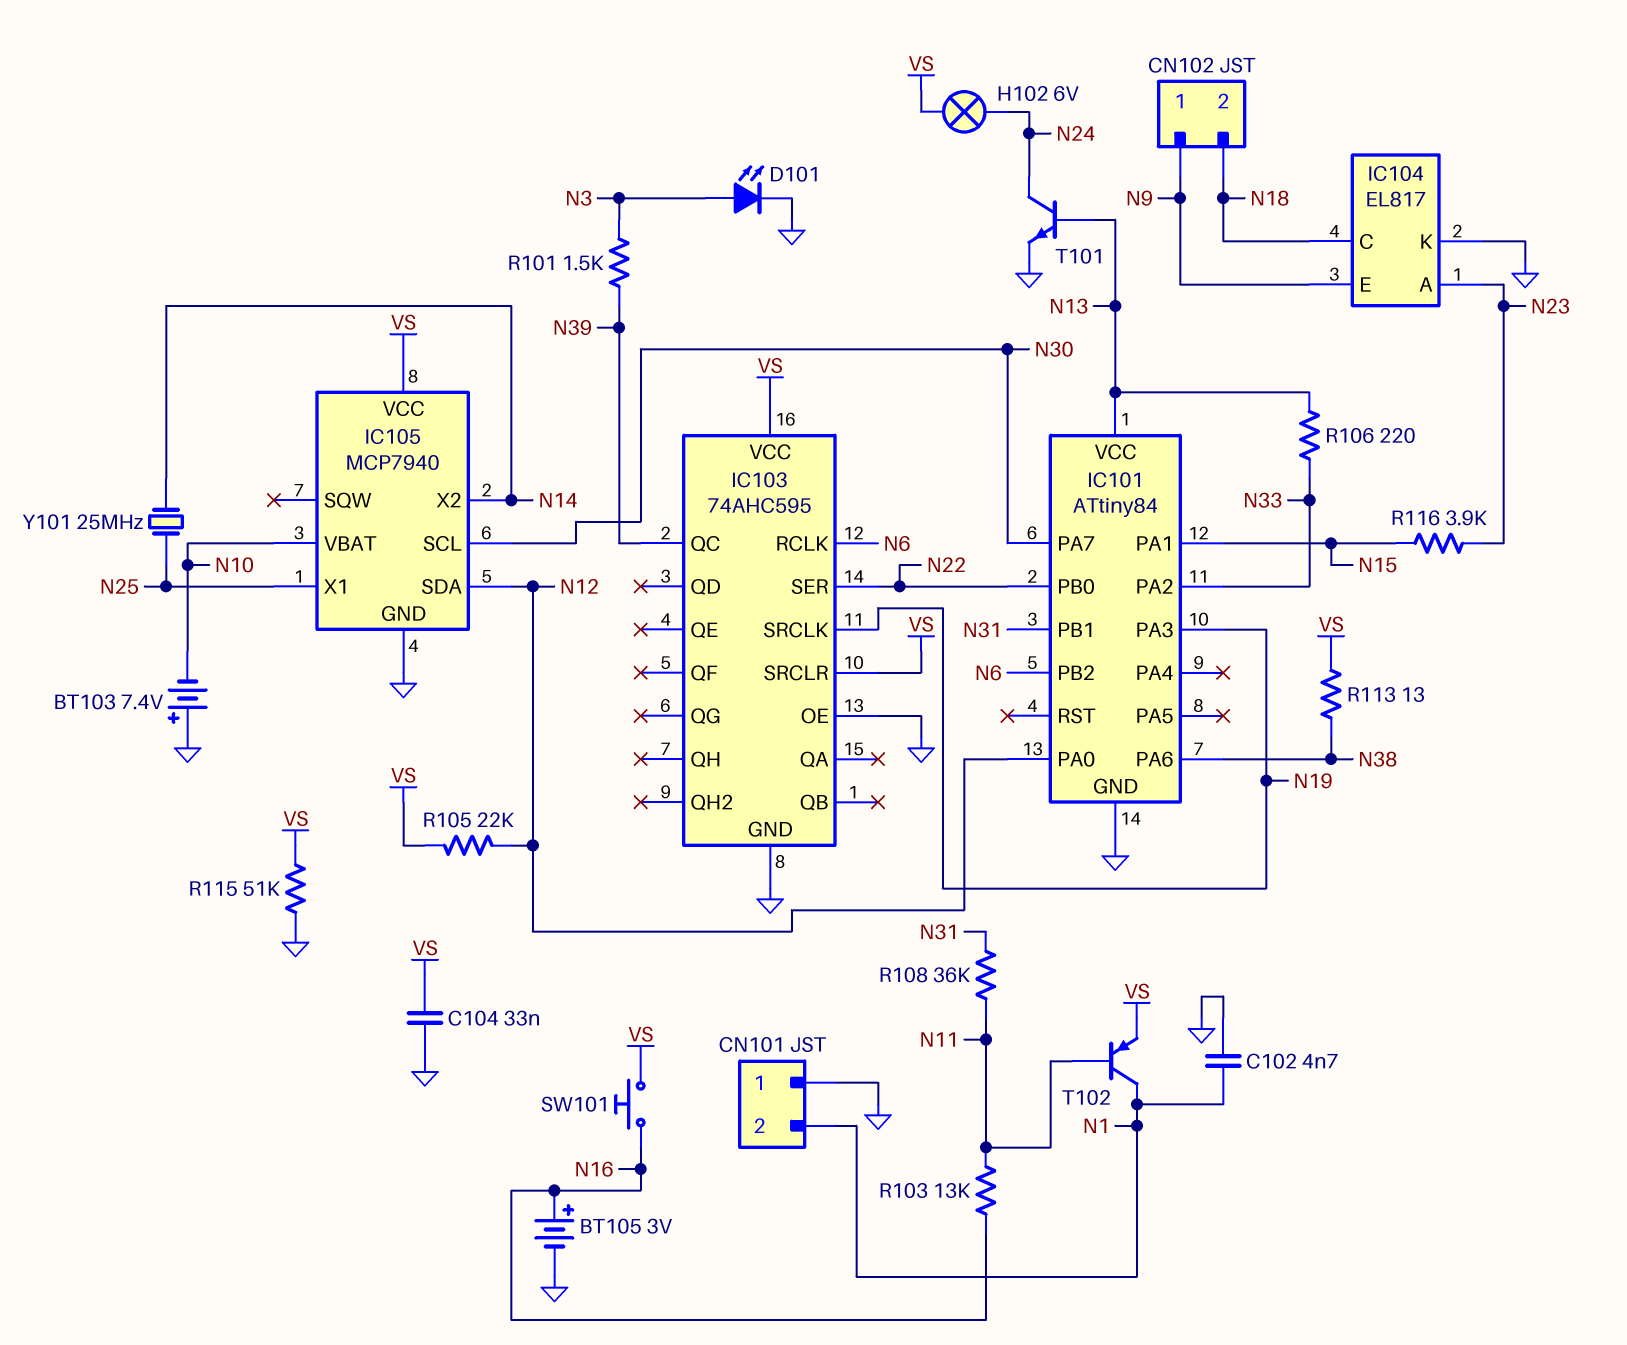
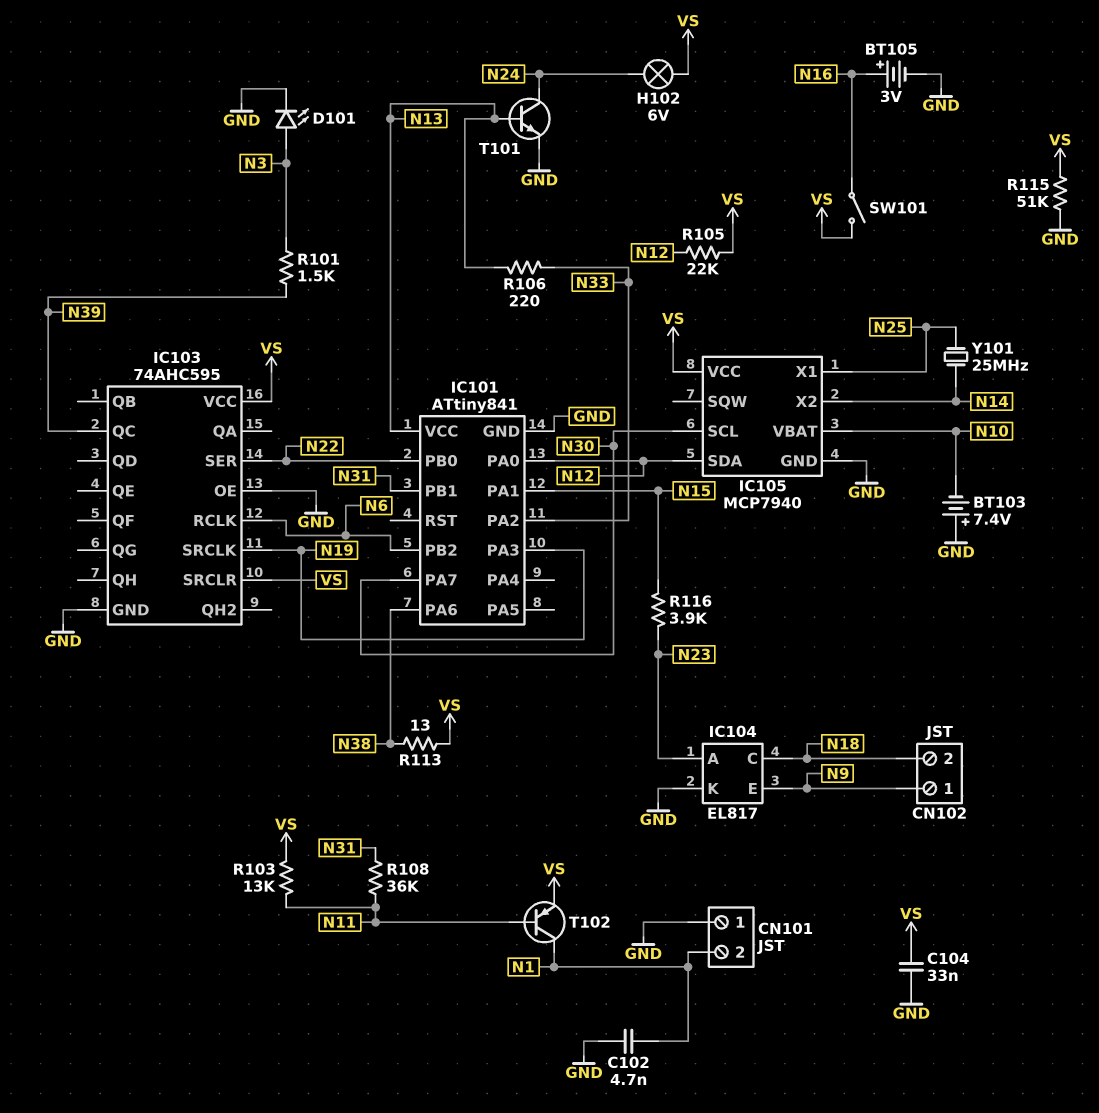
IC101: ATtiny84 -> ATtiny841
R103: 13k (N11, N16) -> 13k (N11, VS)
SW101: button (N16, VS) -> switch (N16, VS)

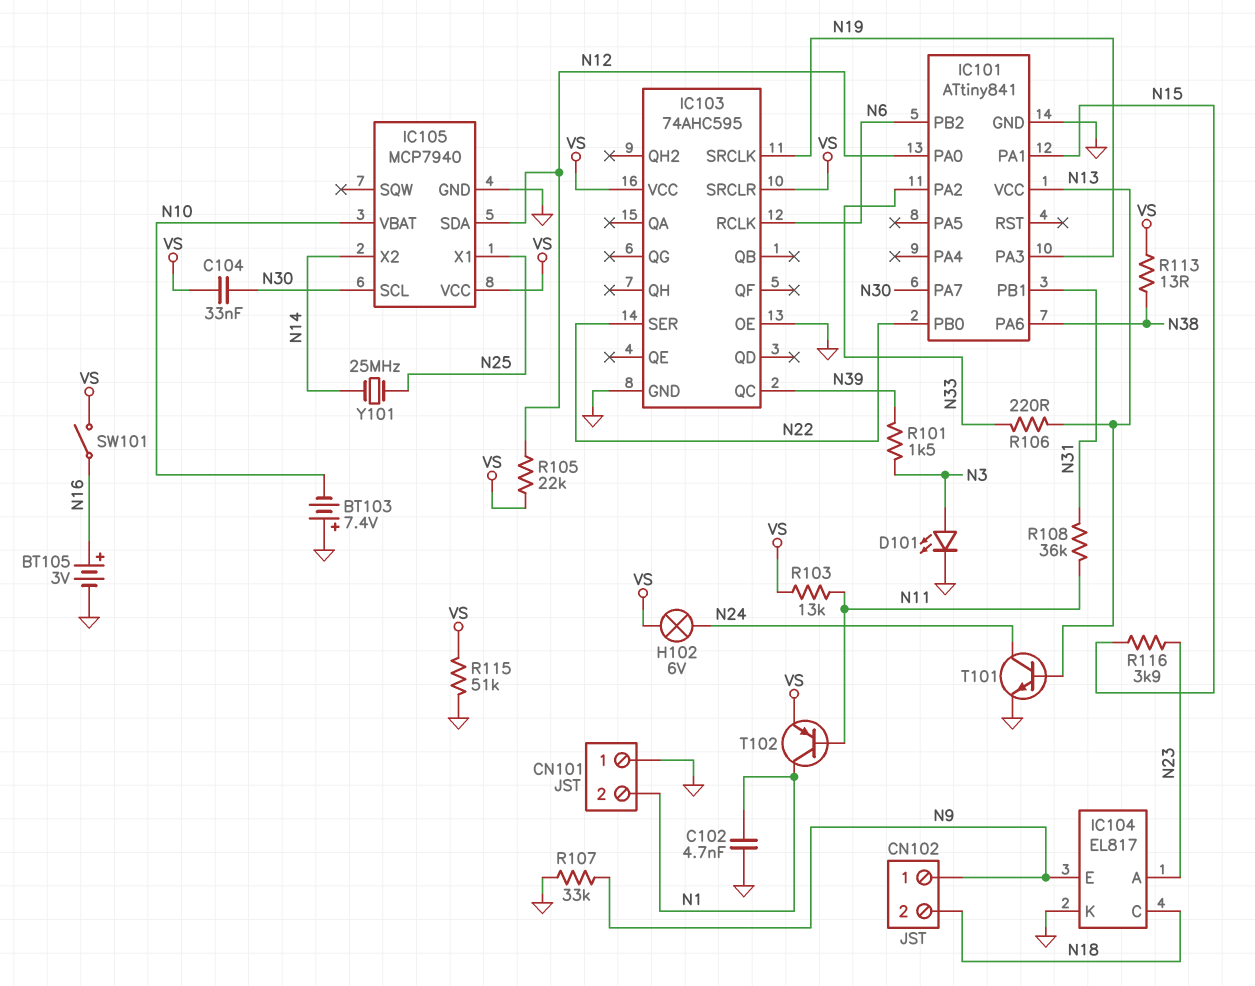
C104: 33nF (GND, VS) -> 33nF (N30, VS)
R107: none -> 33k (GND, N9)

